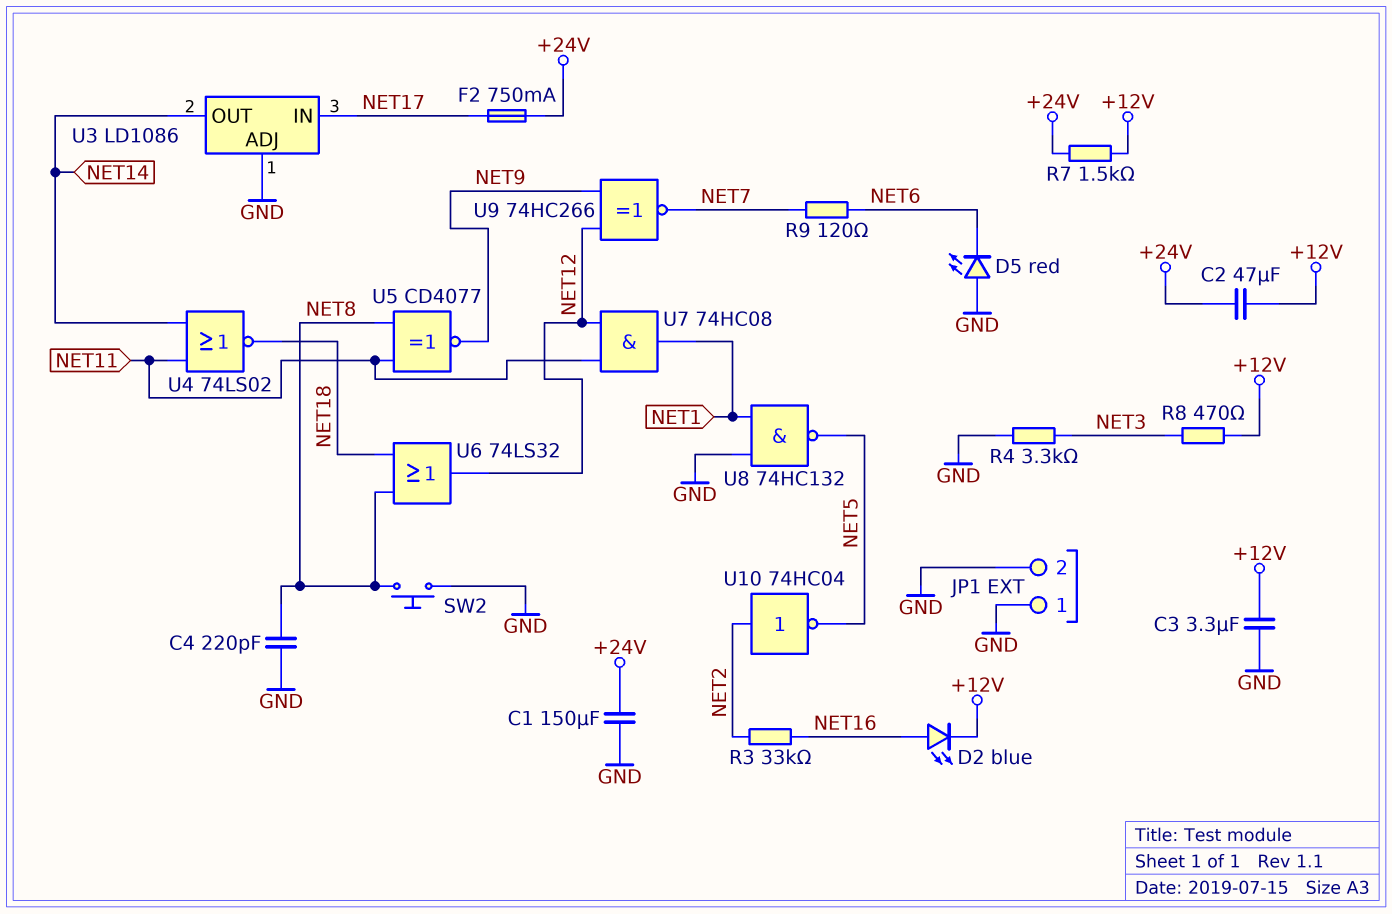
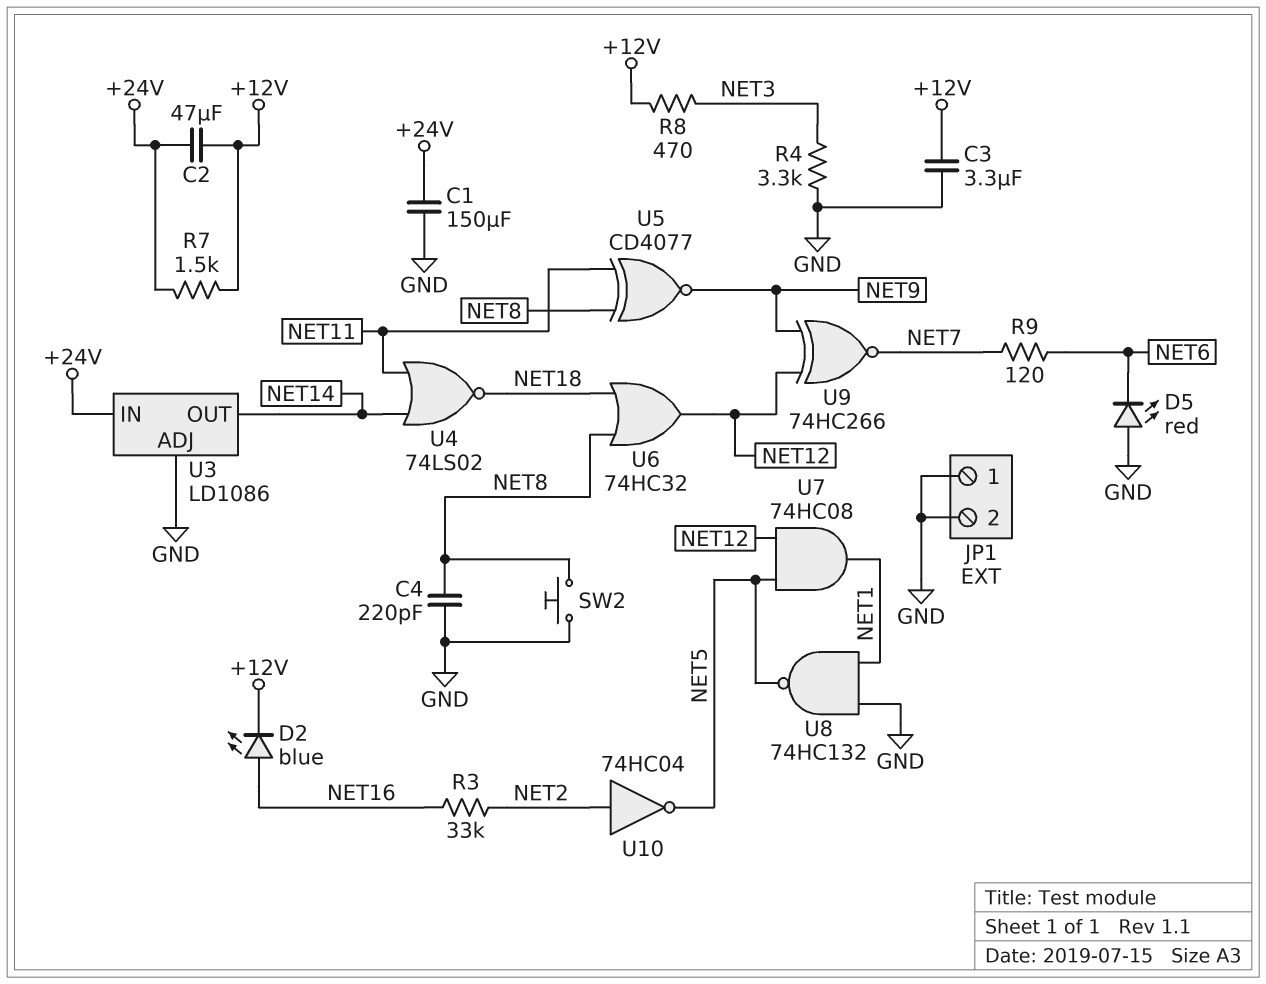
F2: 750mA (+24V, NET17) -> none
U3 pin IN: NET17 -> +24V
U6: OR 74LS32 (in NET8, in NET18, out NET12) -> OR 74HC32 (in NET8, in NET18, out NET12)
U7: AND 74HC08 (in NET11, in NET12, out NET1) -> AND 74HC08 (in NET5, in NET12, out NET1)

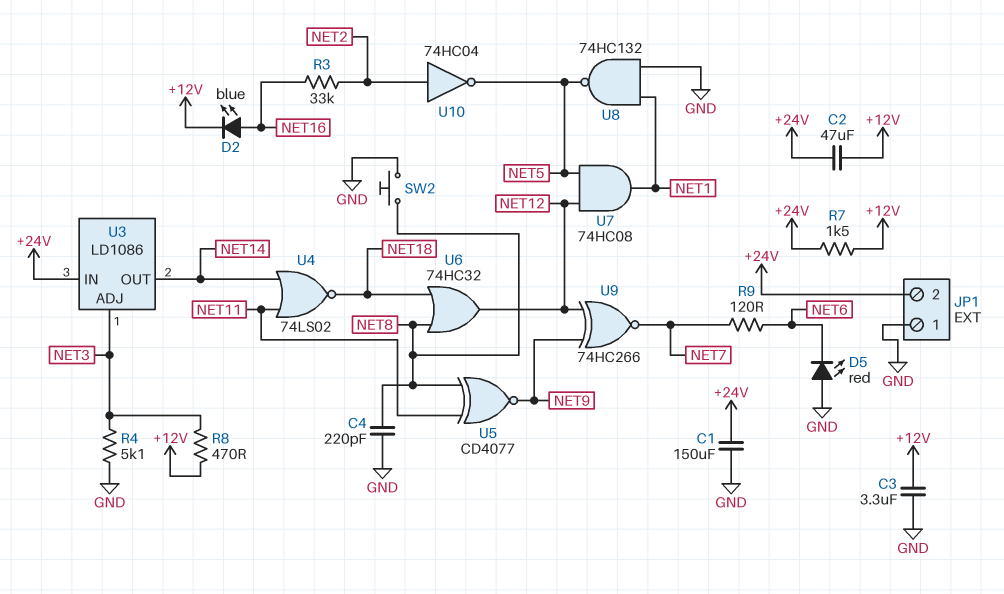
JP1 pin 2: GND -> +24V
R4: 3.3k (GND, NET3) -> 5.1k (GND, NET3)
U3 pin ADJ: GND -> NET3

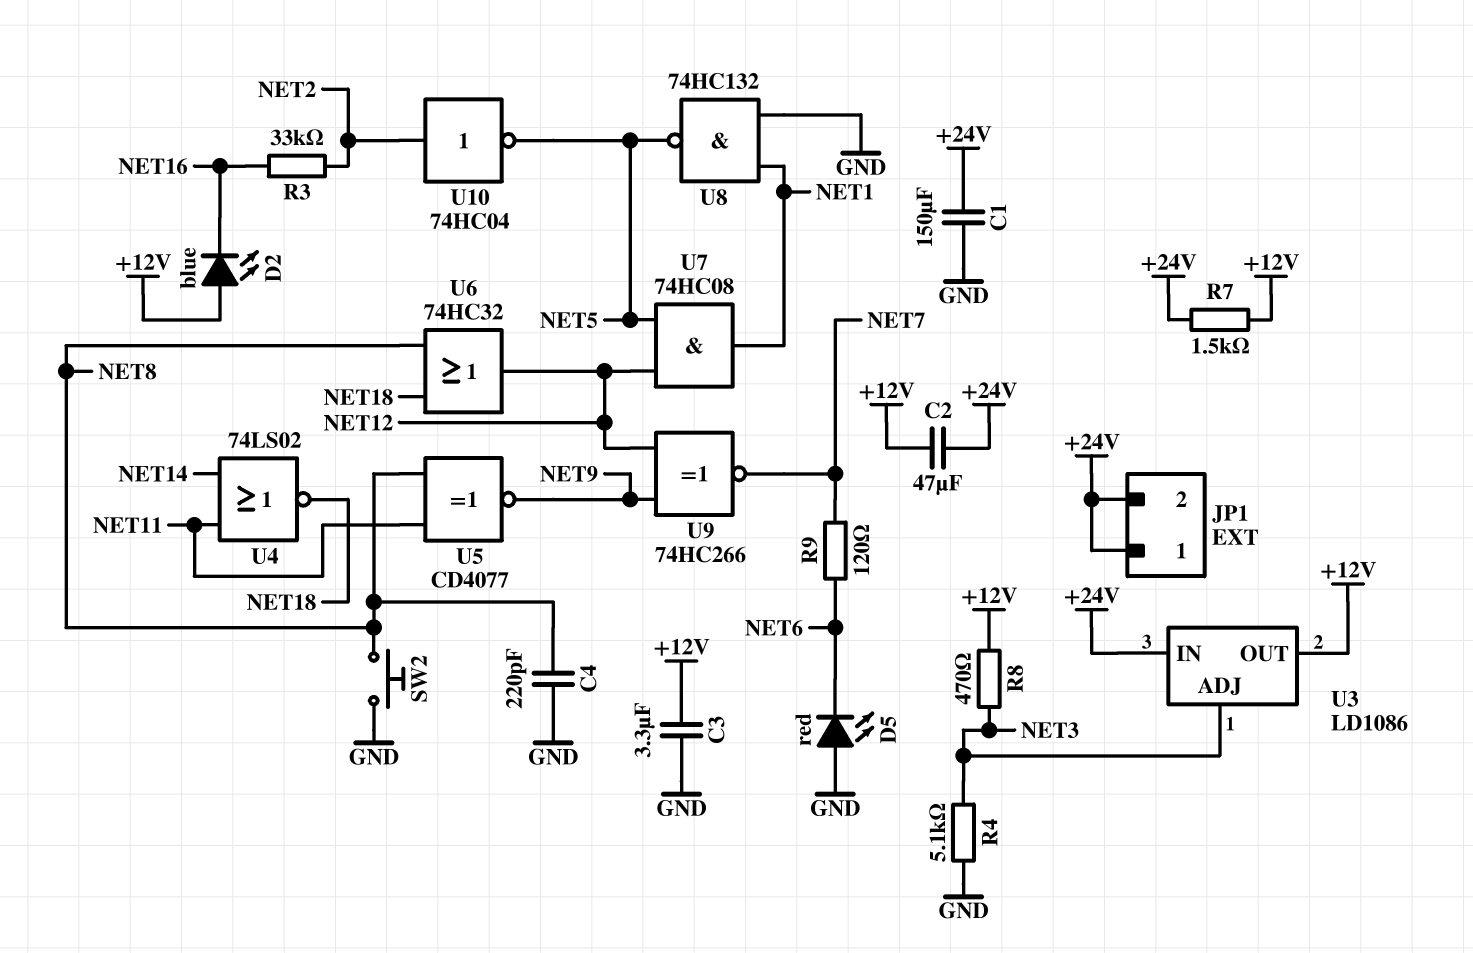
D2: LED blue (A NET16, K +12V) -> LED blue (A +12V, K NET16)
JP1 pin 1: GND -> +24V
U3 pin OUT: NET14 -> +12V

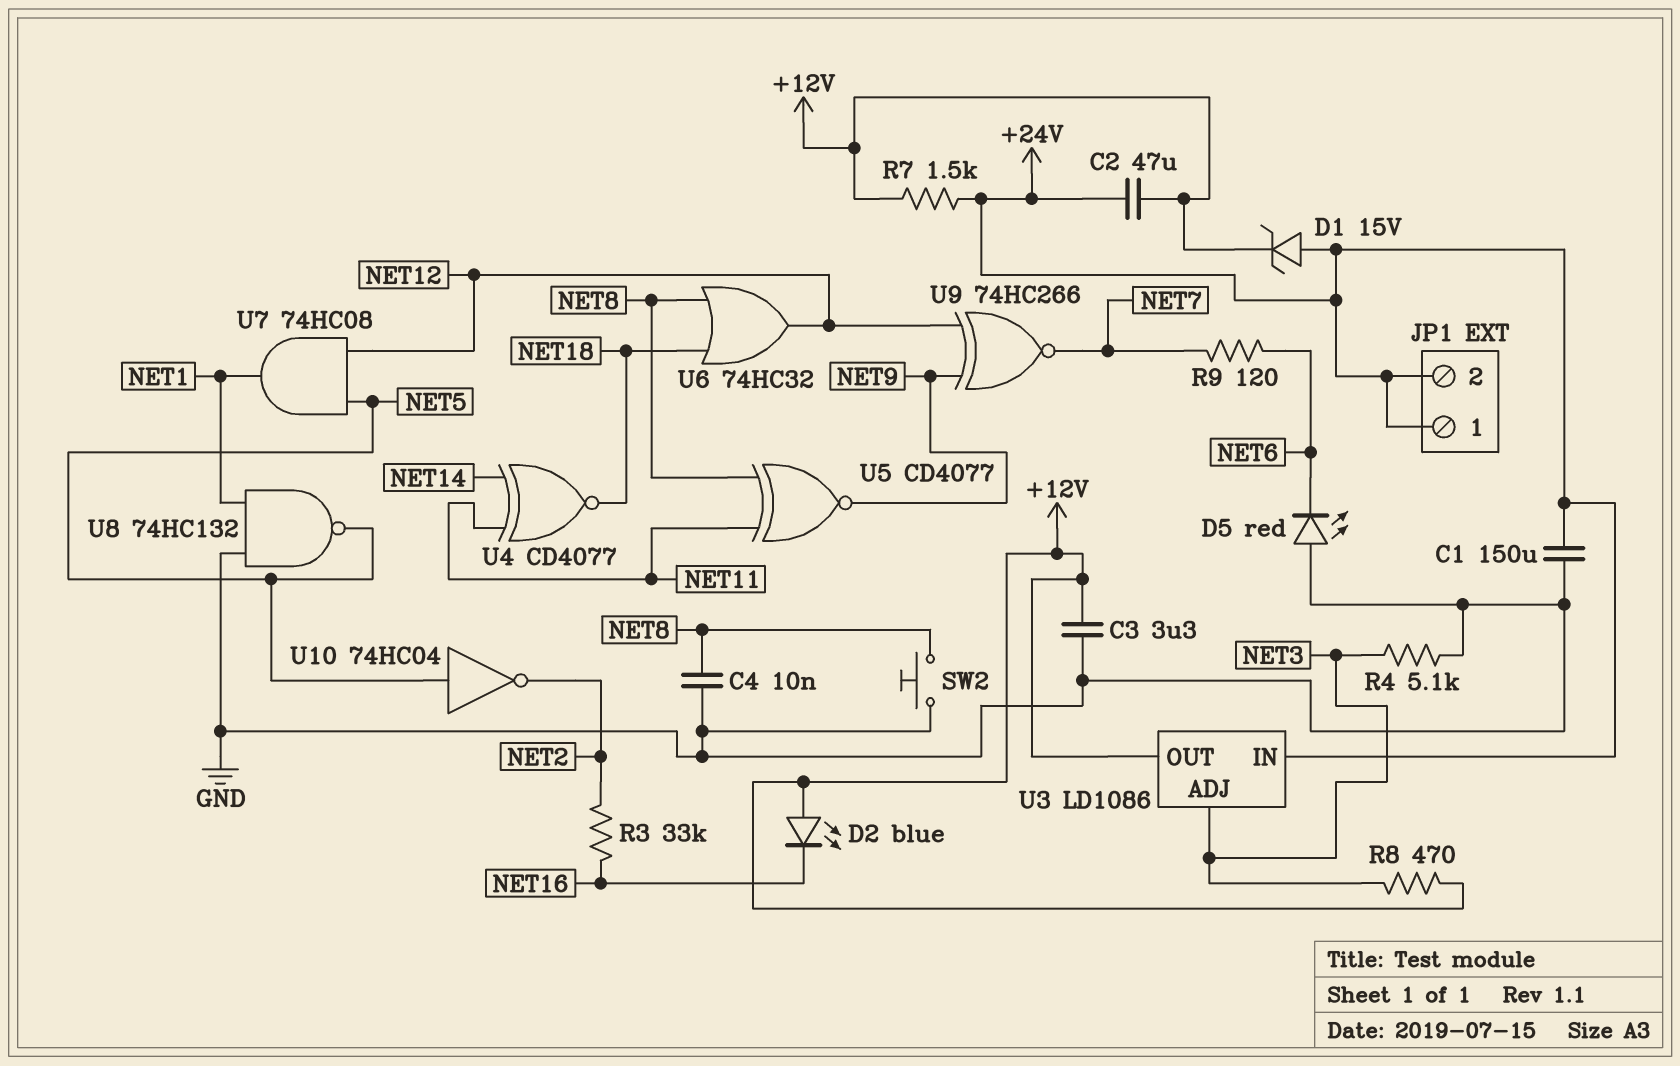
C4: 220pF (GND, NET8) -> 10nF (GND, NET8)
D1: none -> zener 15V (A +24V, K +12V)
U4: NOR 74LS02 (in NET11, in NET14, out NET18) -> XNOR CD4077 (in NET11, in NET14, out NET18)
U10: NOT 74HC04 (in NET2, out NET5) -> NOT 74HC04 (in NET5, out NET2)

